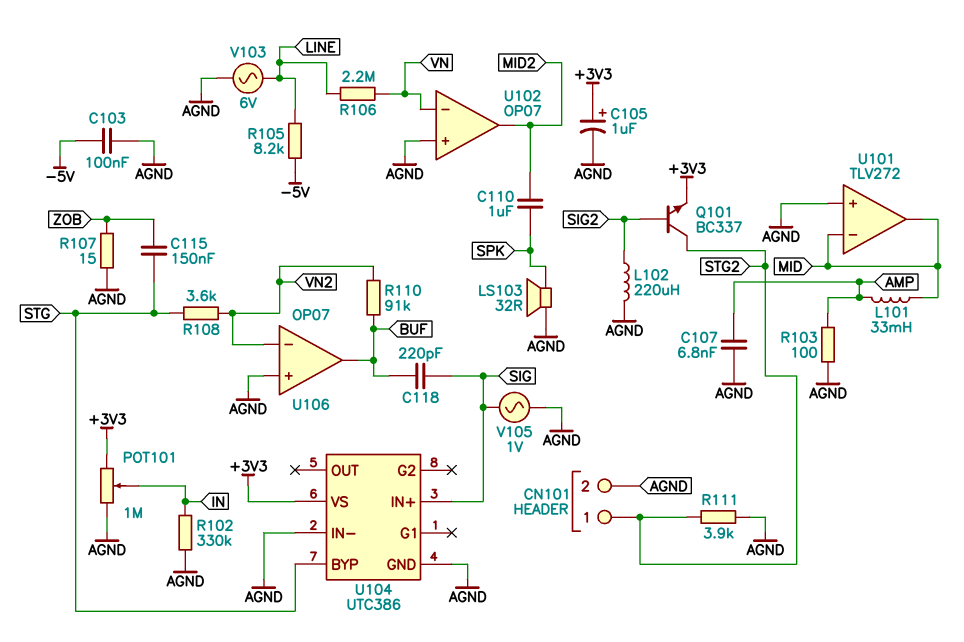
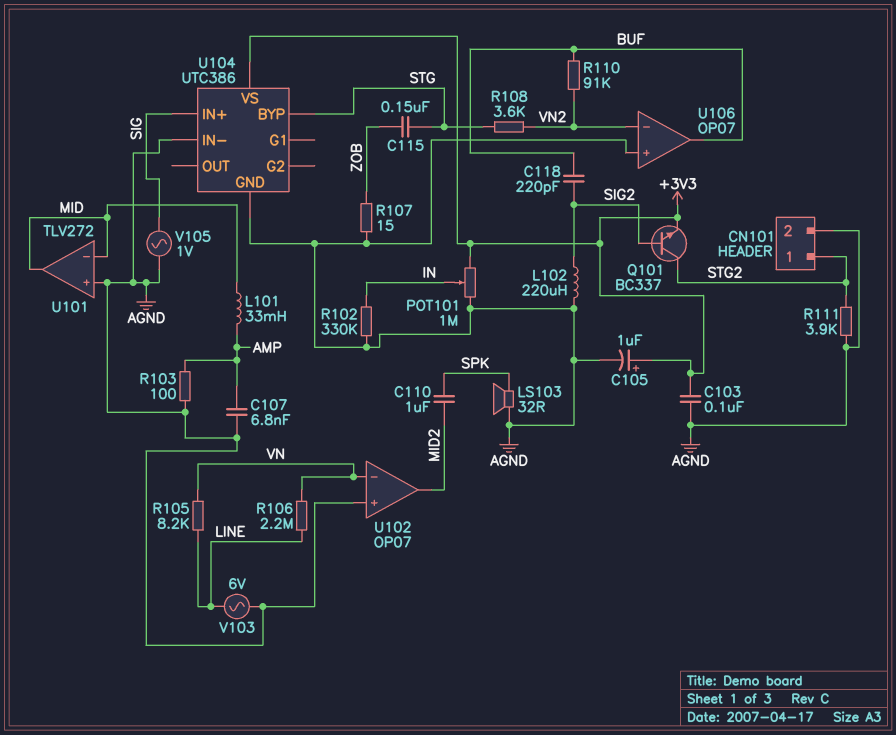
C103: 100nF (-5V, AGND) -> 100nF (+3V3, AGND)
C118: 220pF (BUF, SIG) -> 220pF (BUF, SIG2)
R105: 8.2k (-5V, LINE) -> 8.2k (LINE, VN)

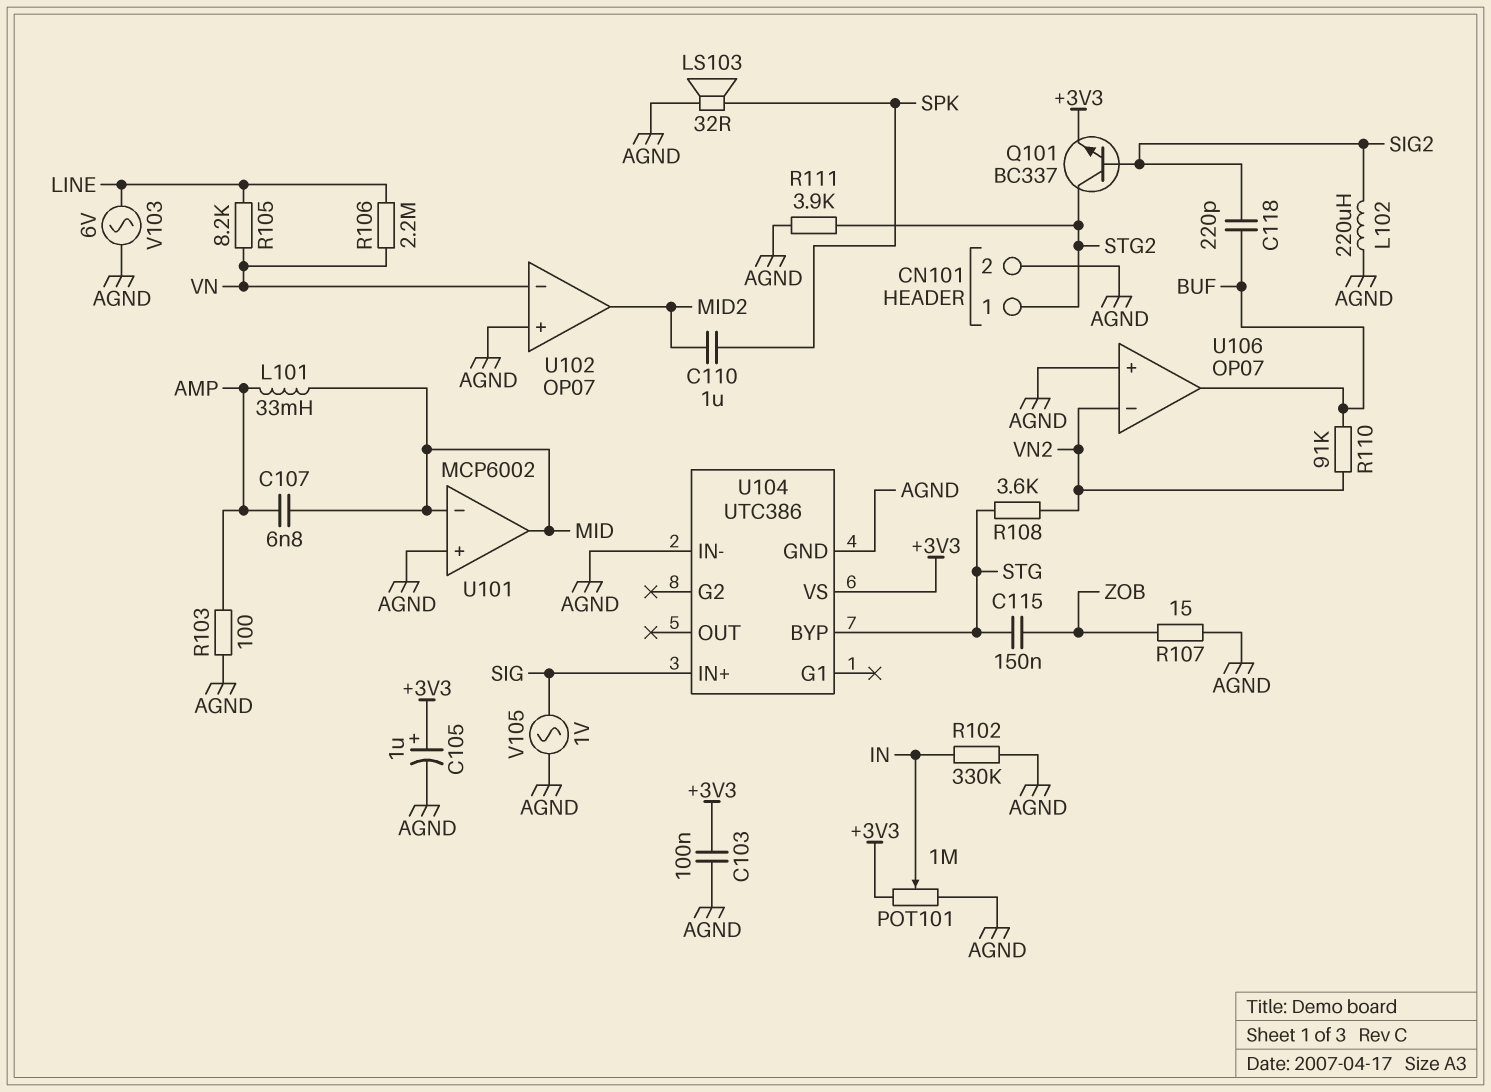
C107: 6.8nF (AGND, AMP) -> 6.8nF (AMP, MID)
U101: TLV272 -> MCP6002

